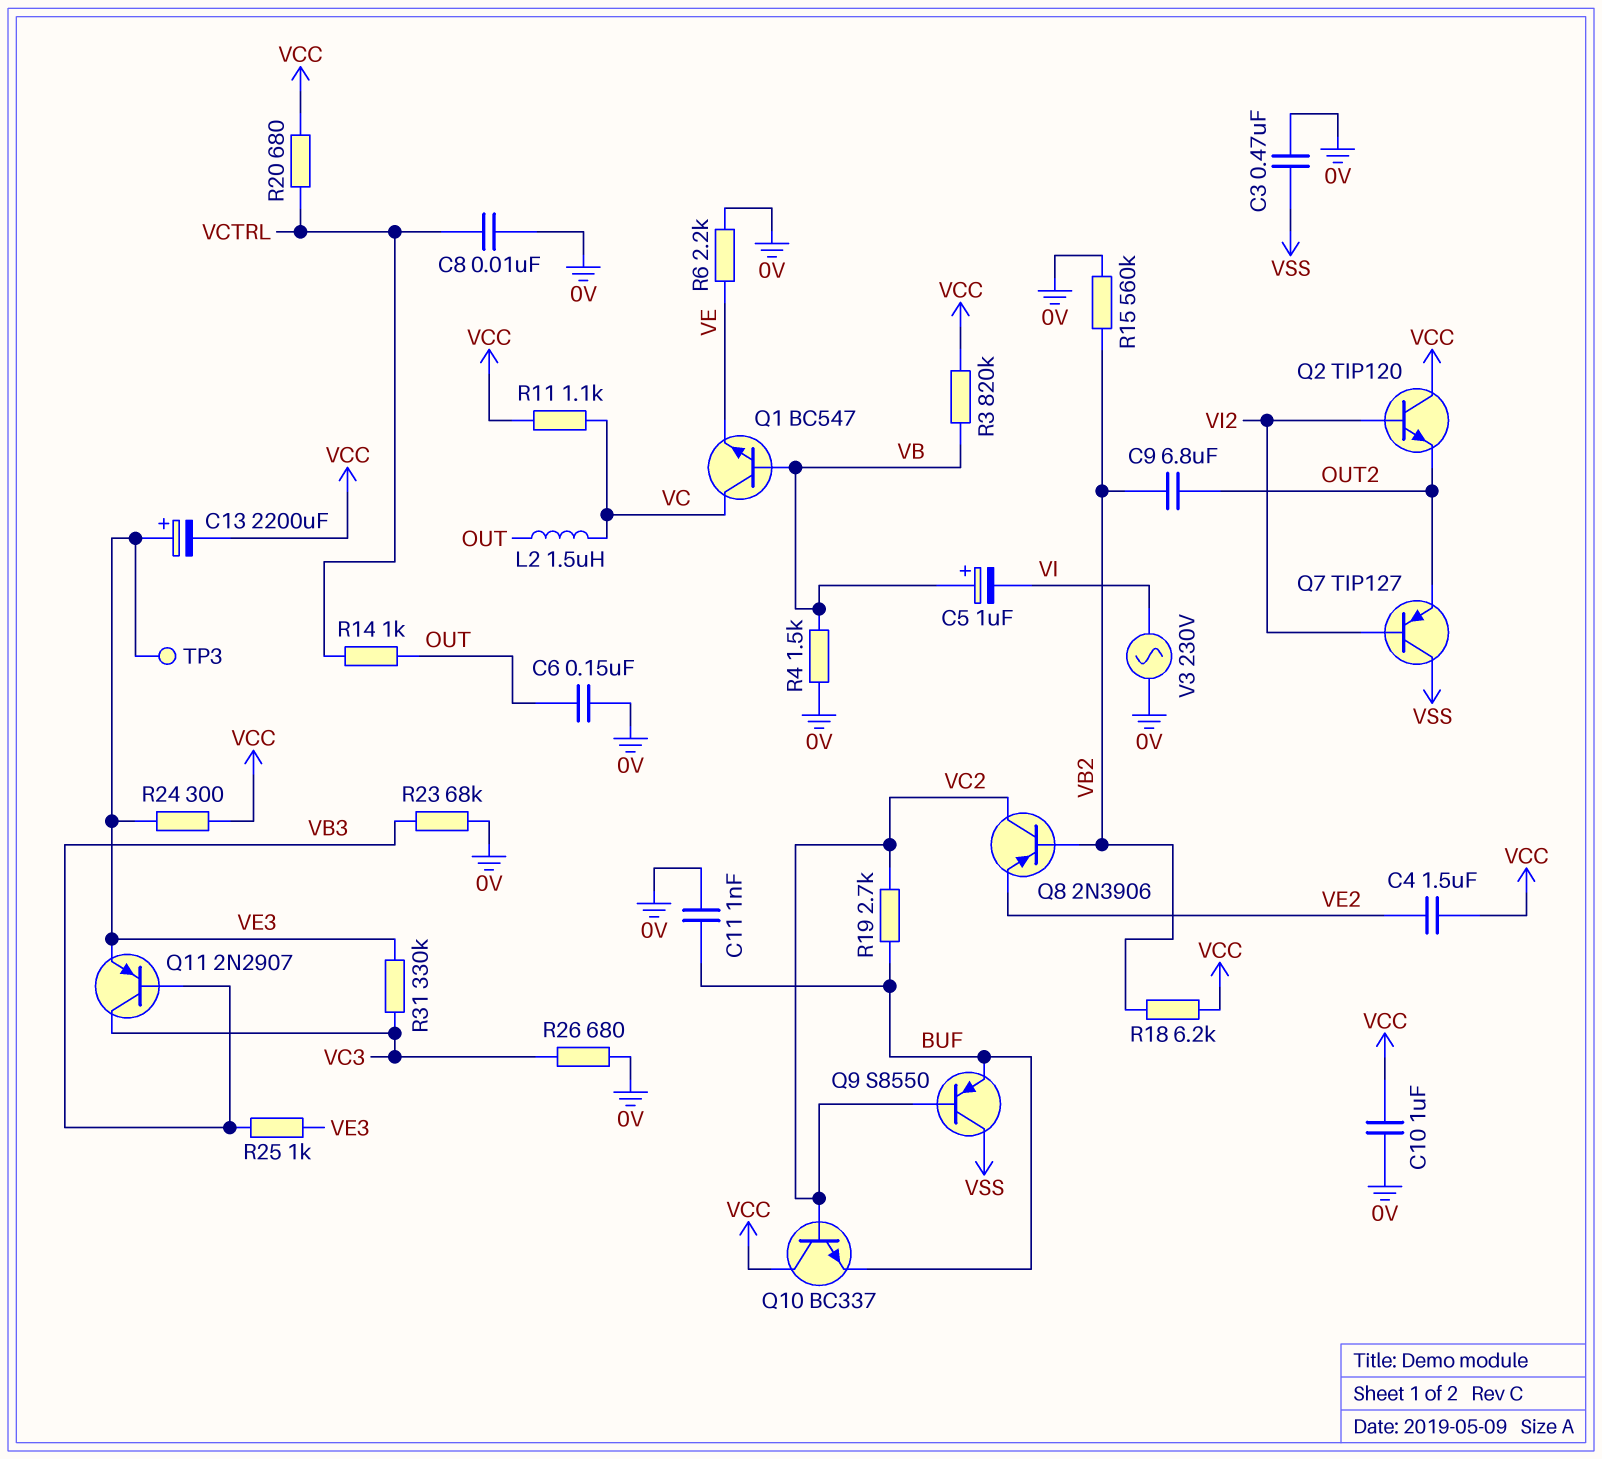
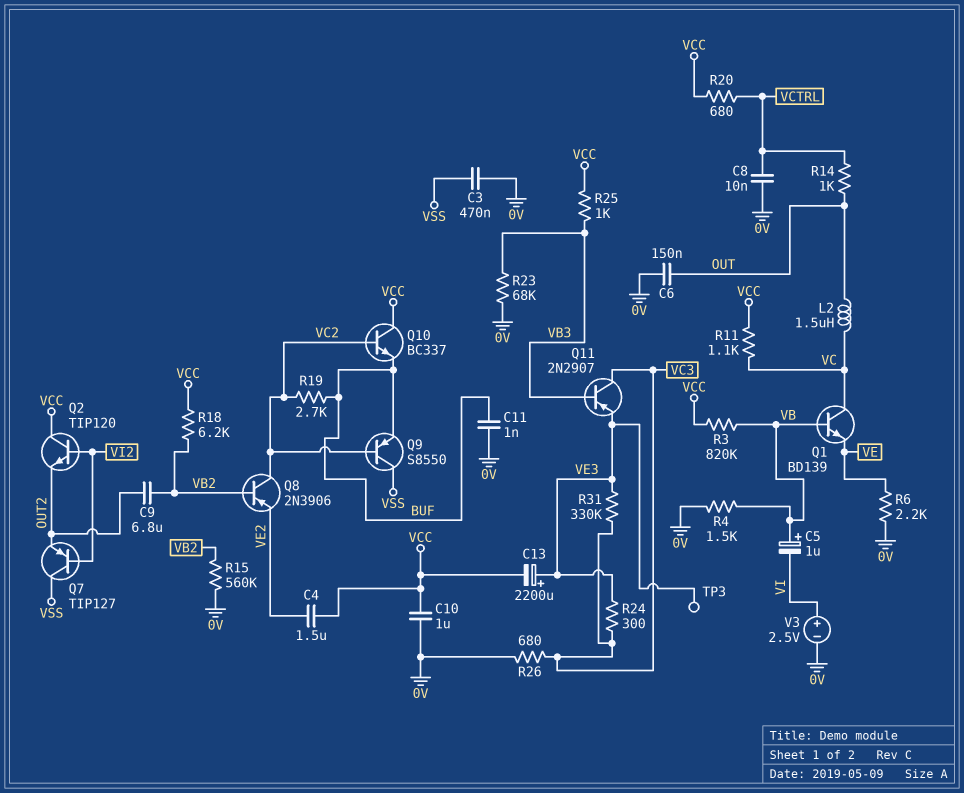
Q1: NPN BC547 (B VB, C VC, E VE) -> NPN BD139 (B VB, C VC, E VE)
R24: 300 (VCC, VE3) -> 300 (VC3, VE3)
R25: 1k (VB3, VE3) -> 1k (VB3, VCC)
V3: AC 230V (0V, VI) -> 2.5V (plus VI, minus 0V)

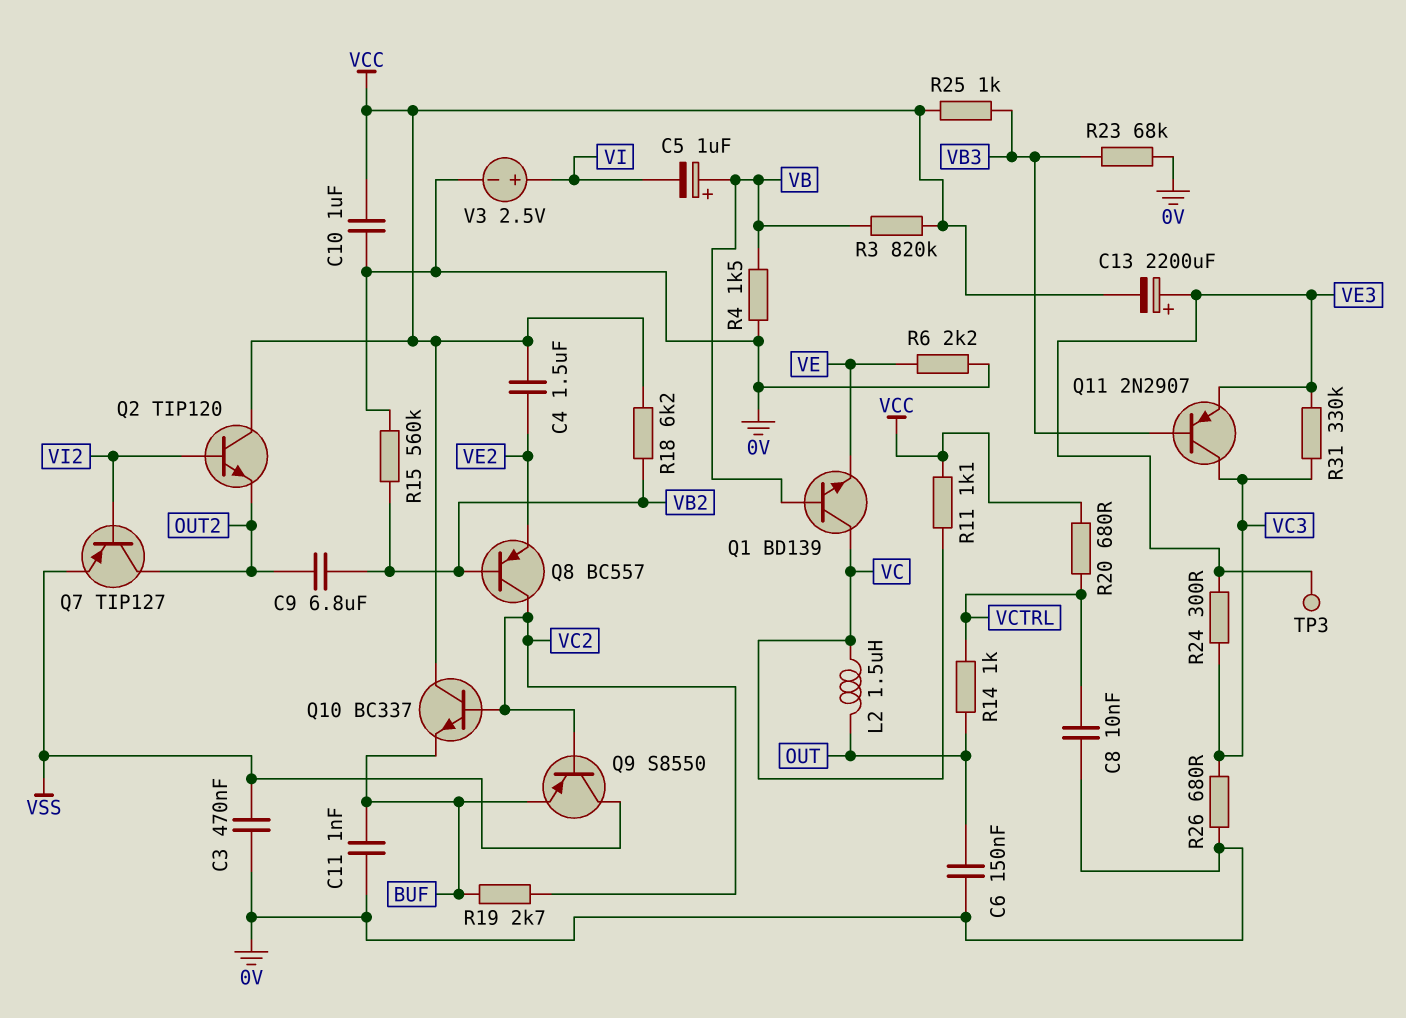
Q7: PNP TIP127 (B VI2, C VSS, E OUT2) -> PNP TIP127 (B VI2, C OUT2, E VSS)
Q8: PNP 2N3906 (B VB2, C VC2, E VE2) -> PNP BC557 (B VB2, C VC2, E VE2)

